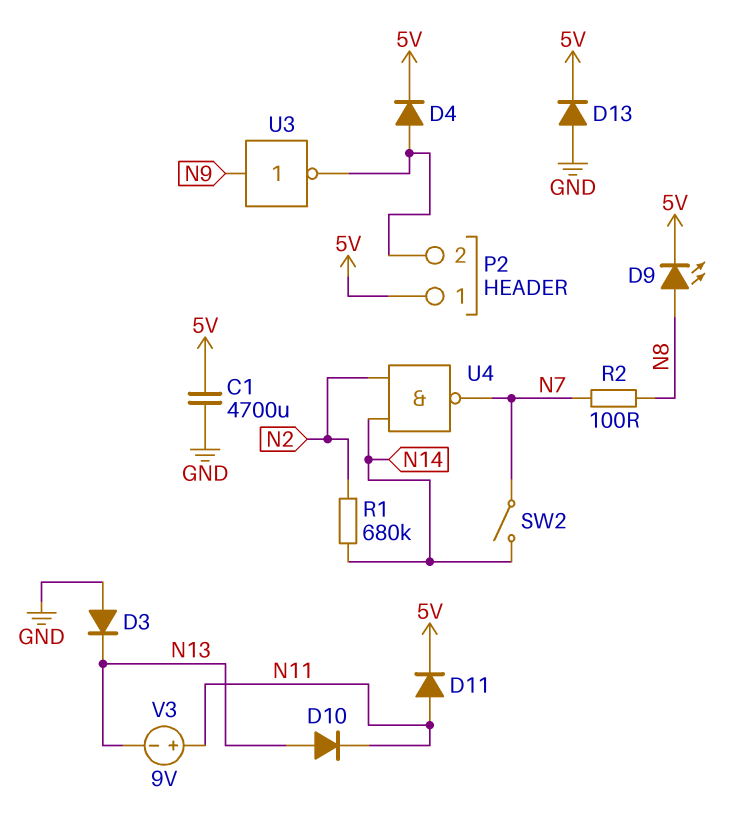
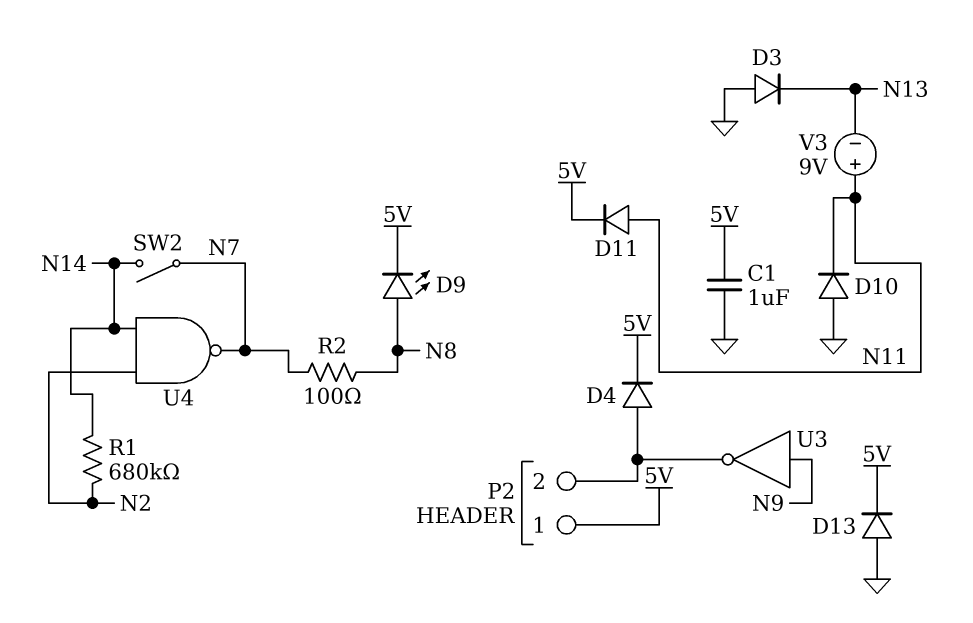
C1: 4700uF (5V, GND) -> 1uF (5V, GND)
D10: diode (A N13, K N11) -> diode (A GND, K N11)

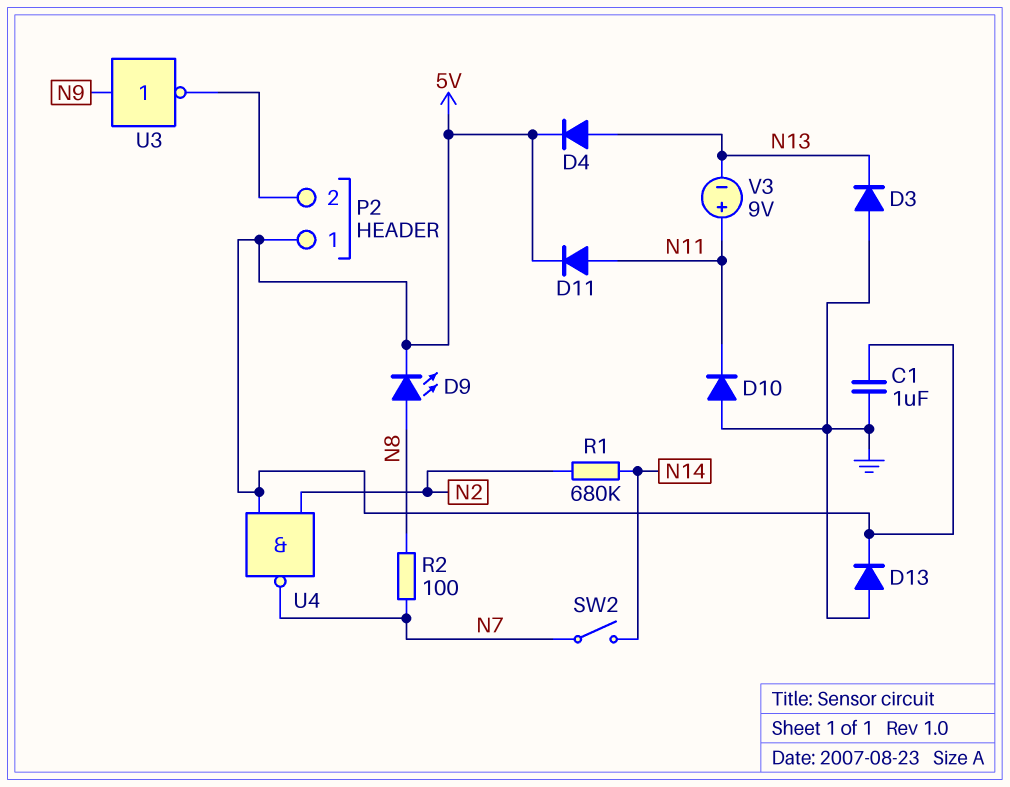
D4: diode (A P2/2, K 5V) -> diode (A N13, K 5V)
U4: NAND (in N2, in N14, out N7) -> NAND (in 5V, in N2, out N7)

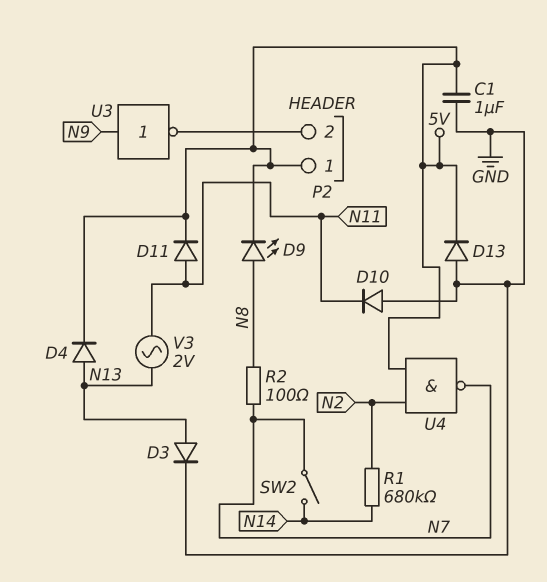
D3: diode (A GND, K N13) -> diode (A N13, K GND)
V3: 9V (plus N11, minus N13) -> AC 2V (N11, N13)

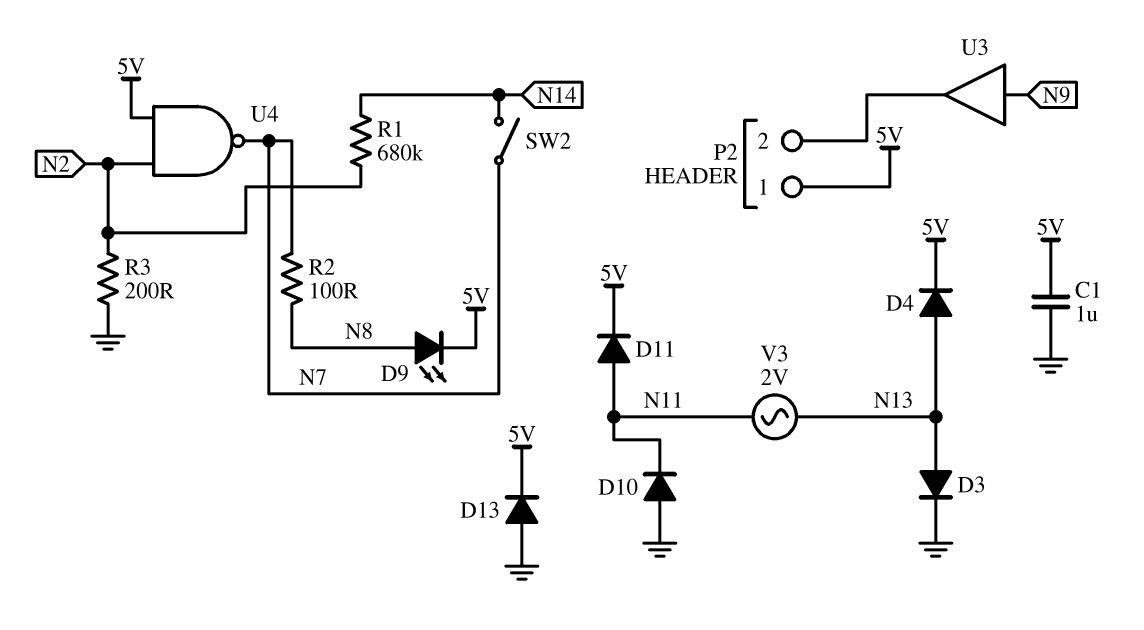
R3: none -> 200 (GND, N2)
U3: NOT (in N9, out P2/2) -> buffer (in N9, out P2/2)

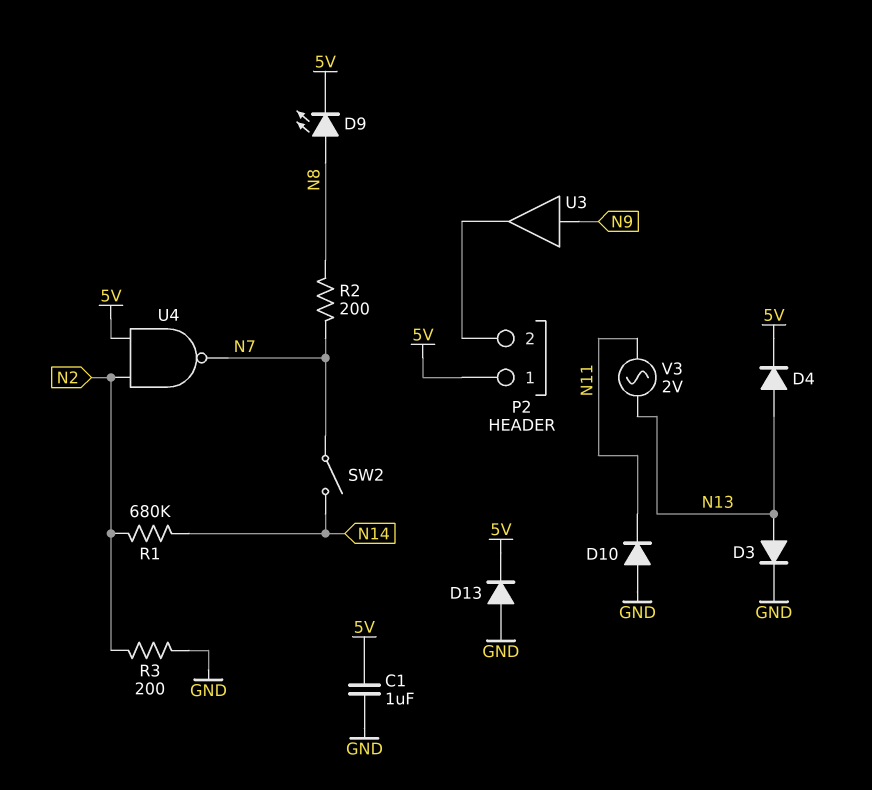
D11: diode (A N11, K 5V) -> none
R2: 100 (N7, N8) -> 200 (N7, N8)

